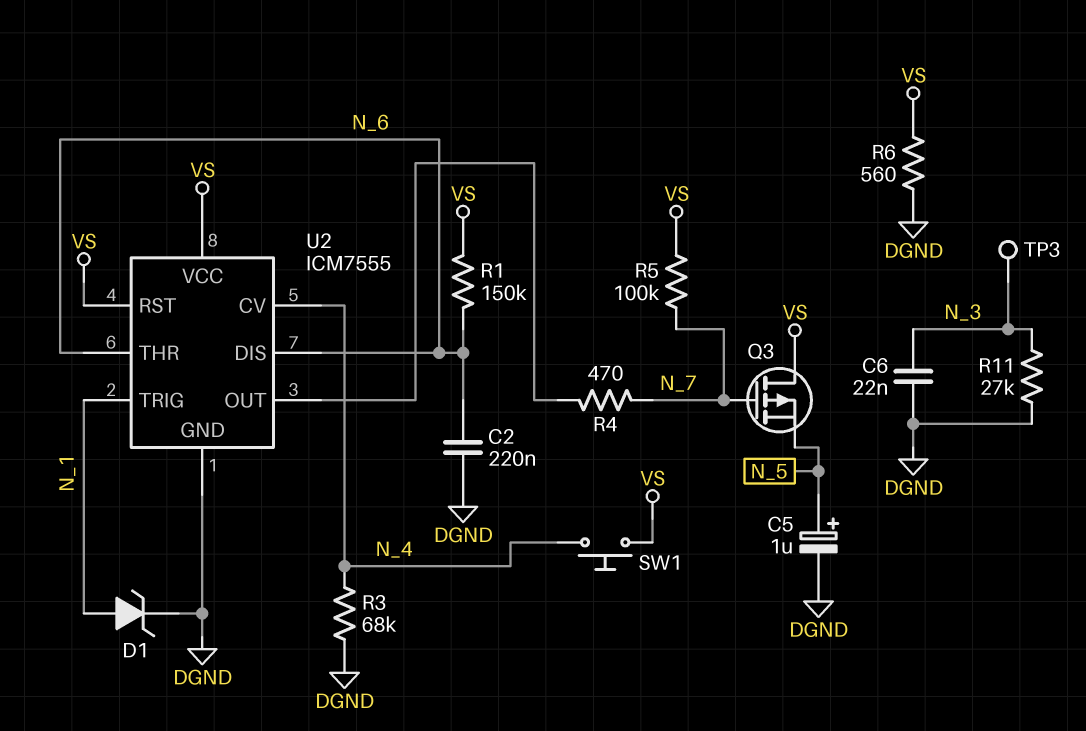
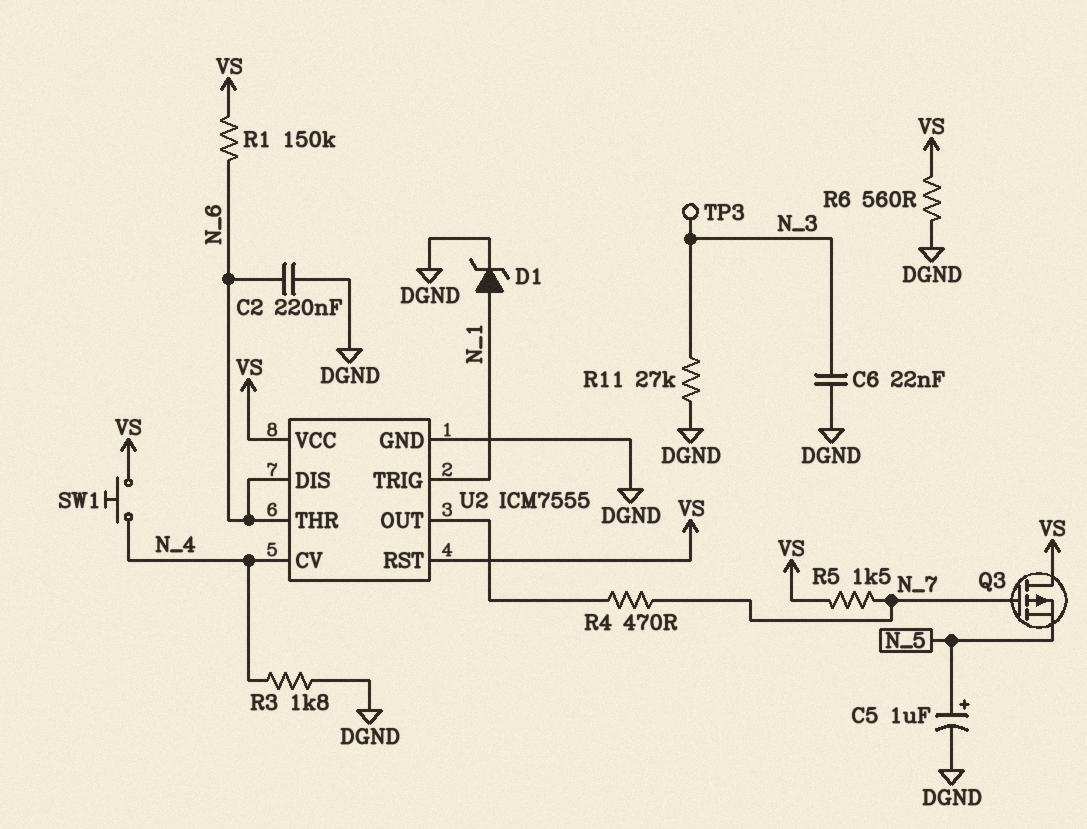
R3: 68k (DGND, N_4) -> 1.8k (DGND, N_4)
R5: 100k (N_7, VS) -> 1.5k (N_7, VS)

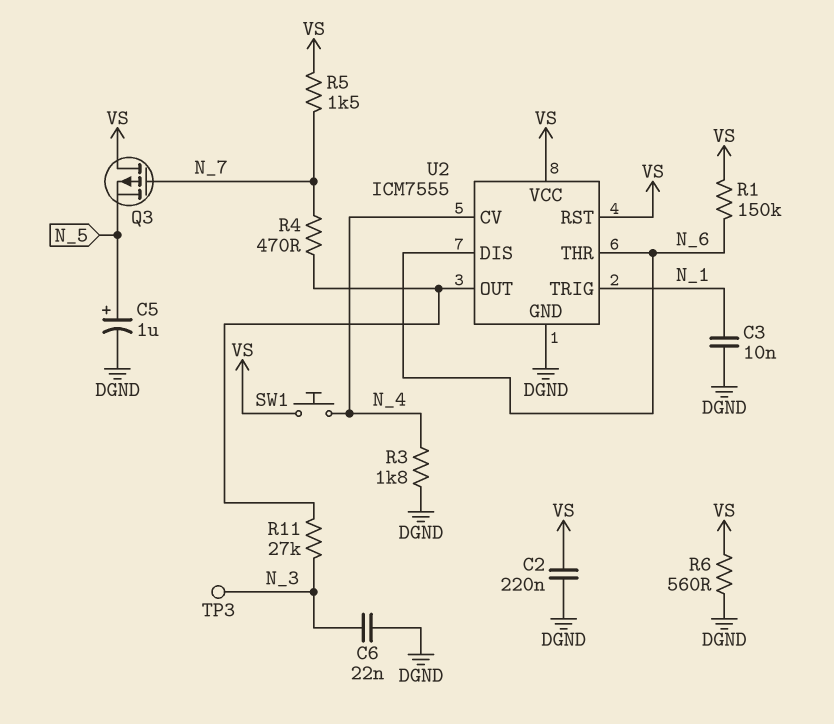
C2: 220nF (DGND, N_6) -> 220nF (DGND, VS)
C3: none -> 10nF (DGND, N_1)
D1: zener (A N_1, K DGND) -> none
R11: 27k (DGND, N_3) -> 27k (N_3, U2/OUT)

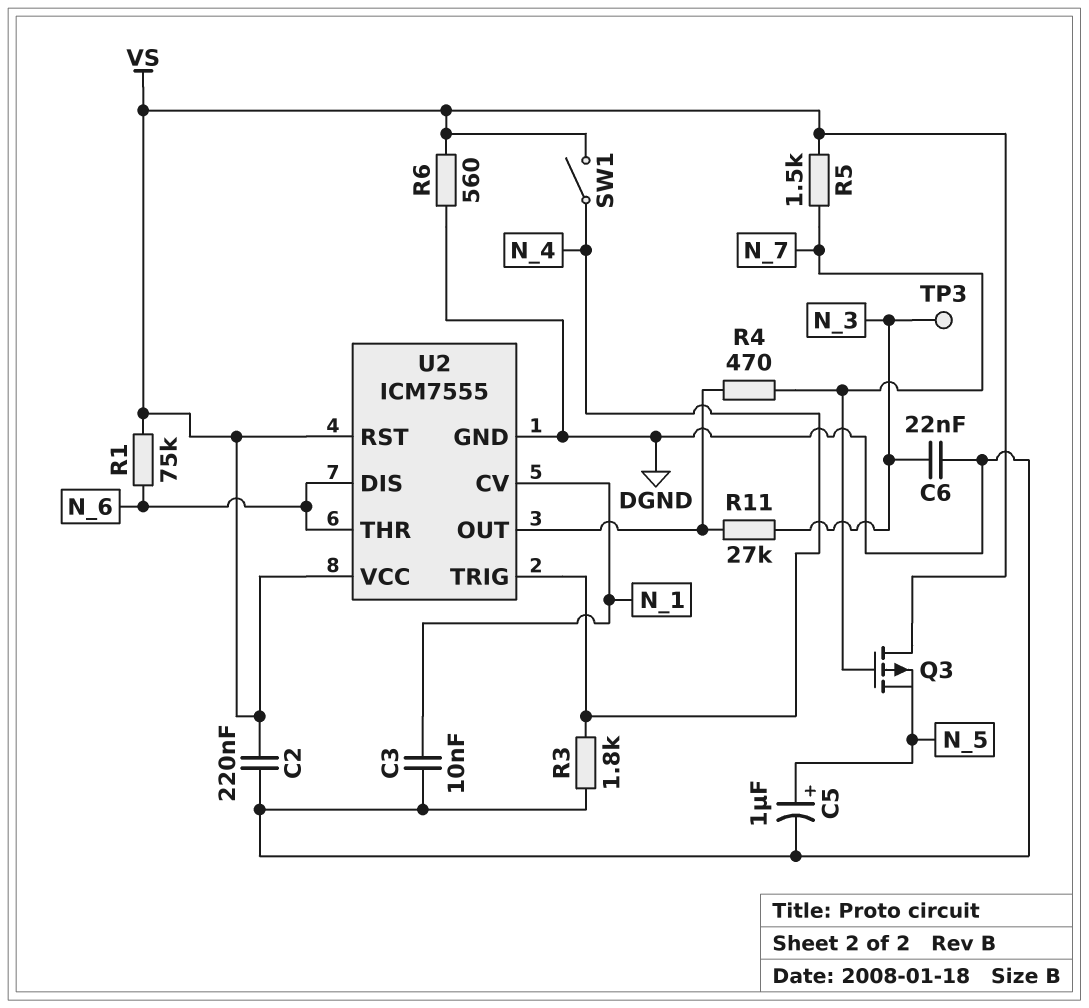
R1: 150k (N_6, VS) -> 75k (N_6, VS)
SW1: button (N_4, VS) -> switch (N_4, VS)
U2 pin CV: N_4 -> N_1
U2 pin TRIG: N_1 -> N_4

